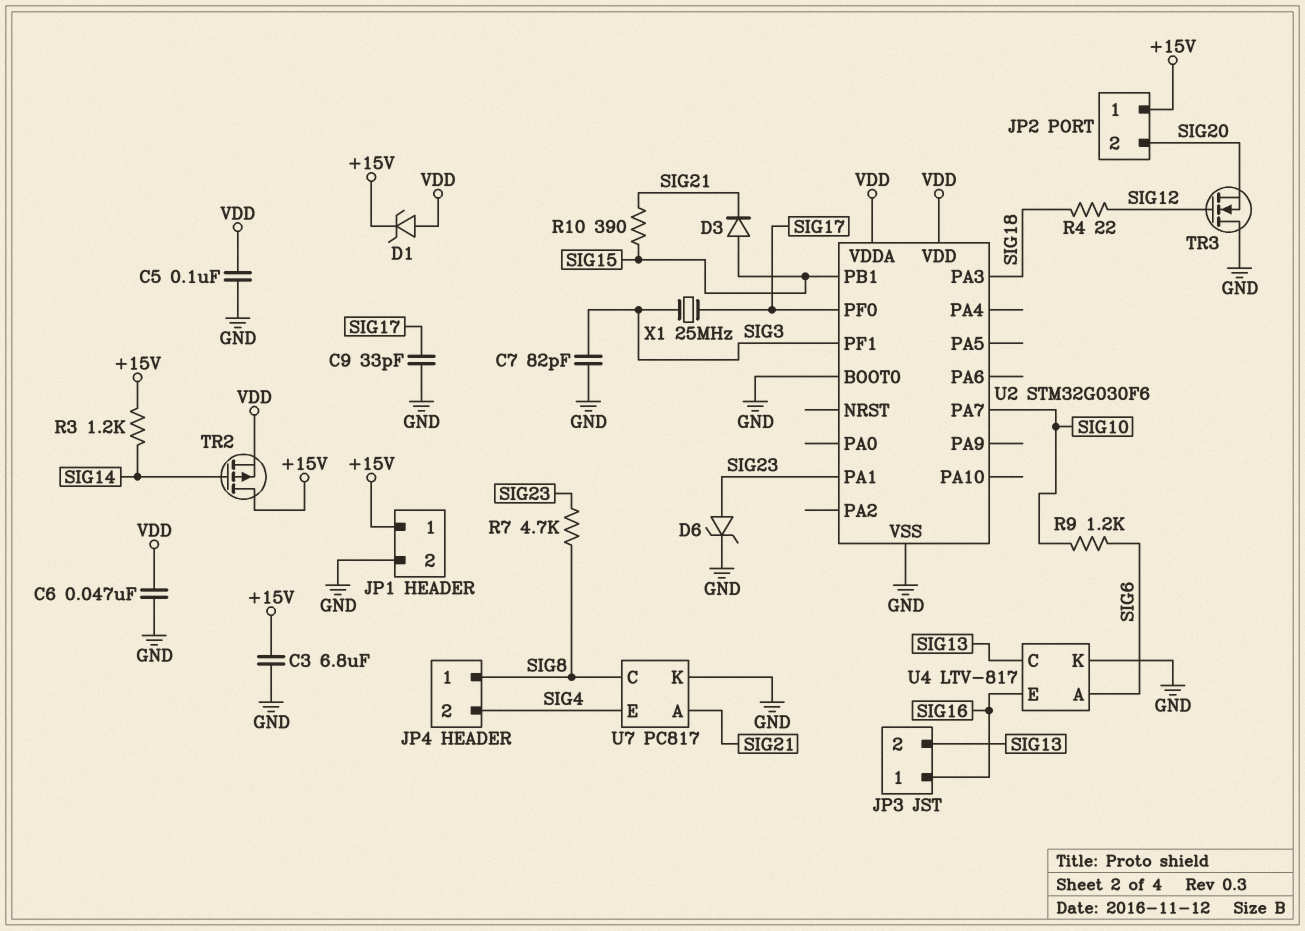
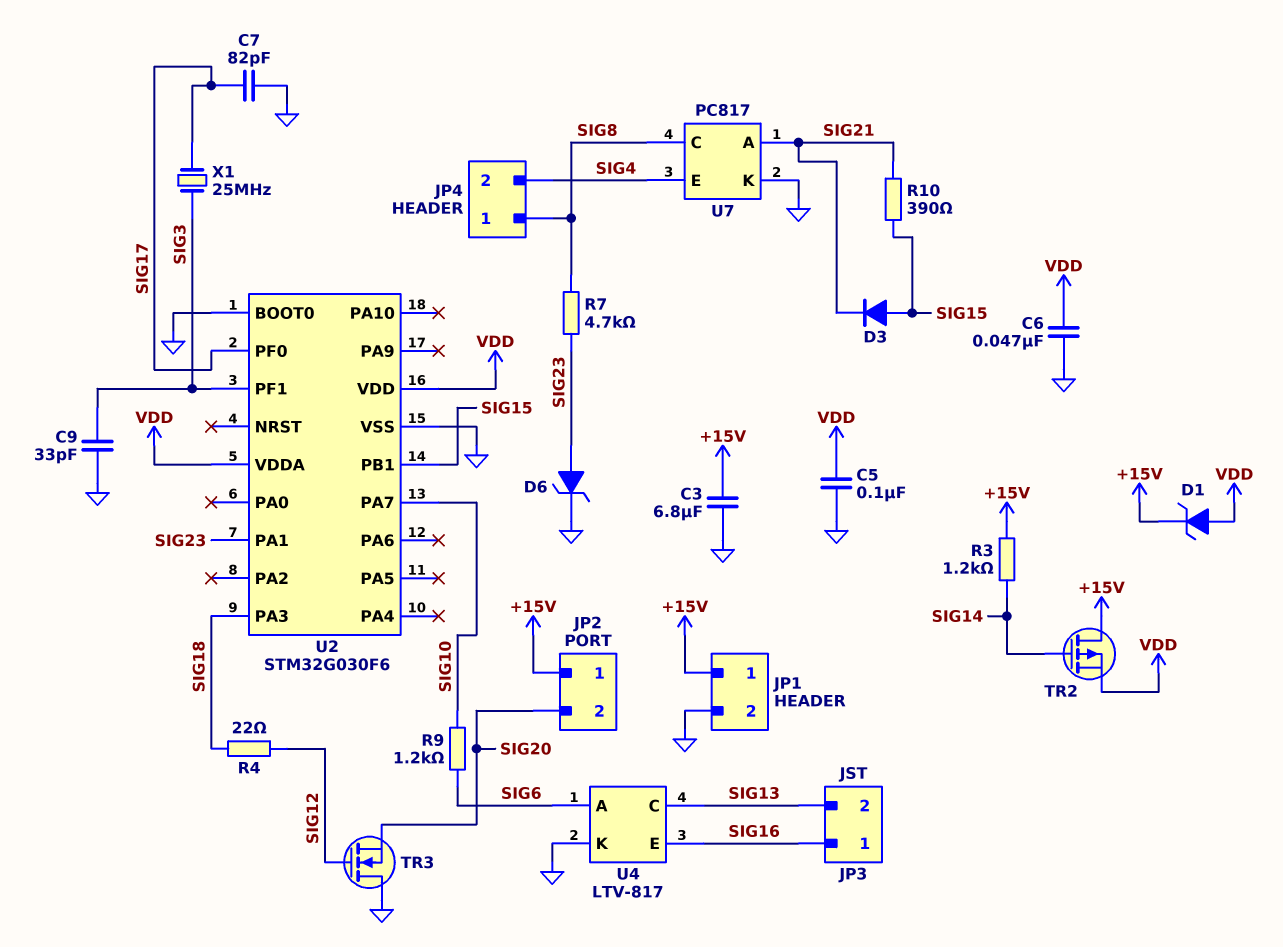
C7: 82pF (GND, SIG3) -> 82pF (GND, SIG17)
C9: 33pF (GND, SIG17) -> 33pF (GND, SIG3)

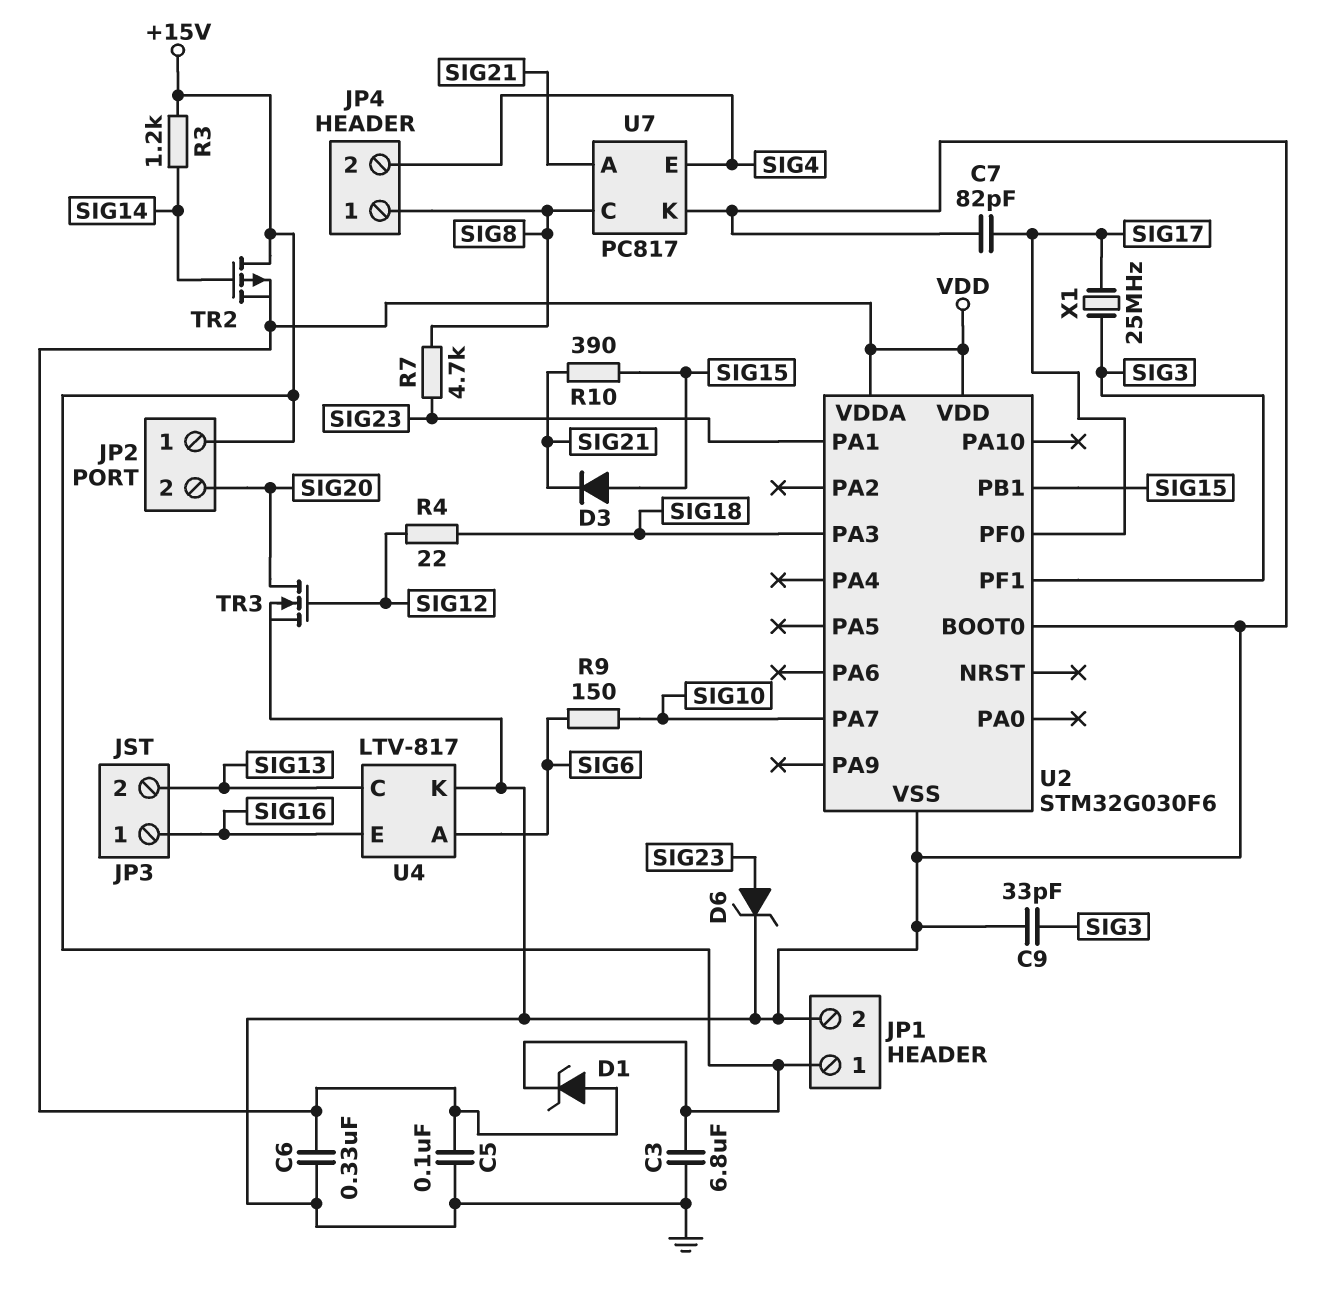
C6: 47nF (GND, VDD) -> 330nF (GND, VDD)
R9: 1.2k (SIG6, SIG10) -> 150 (SIG6, SIG10)
TR3: NMOS (G SIG12, D GND, S SIG20) -> NMOS (G SIG12, D SIG20, S GND)

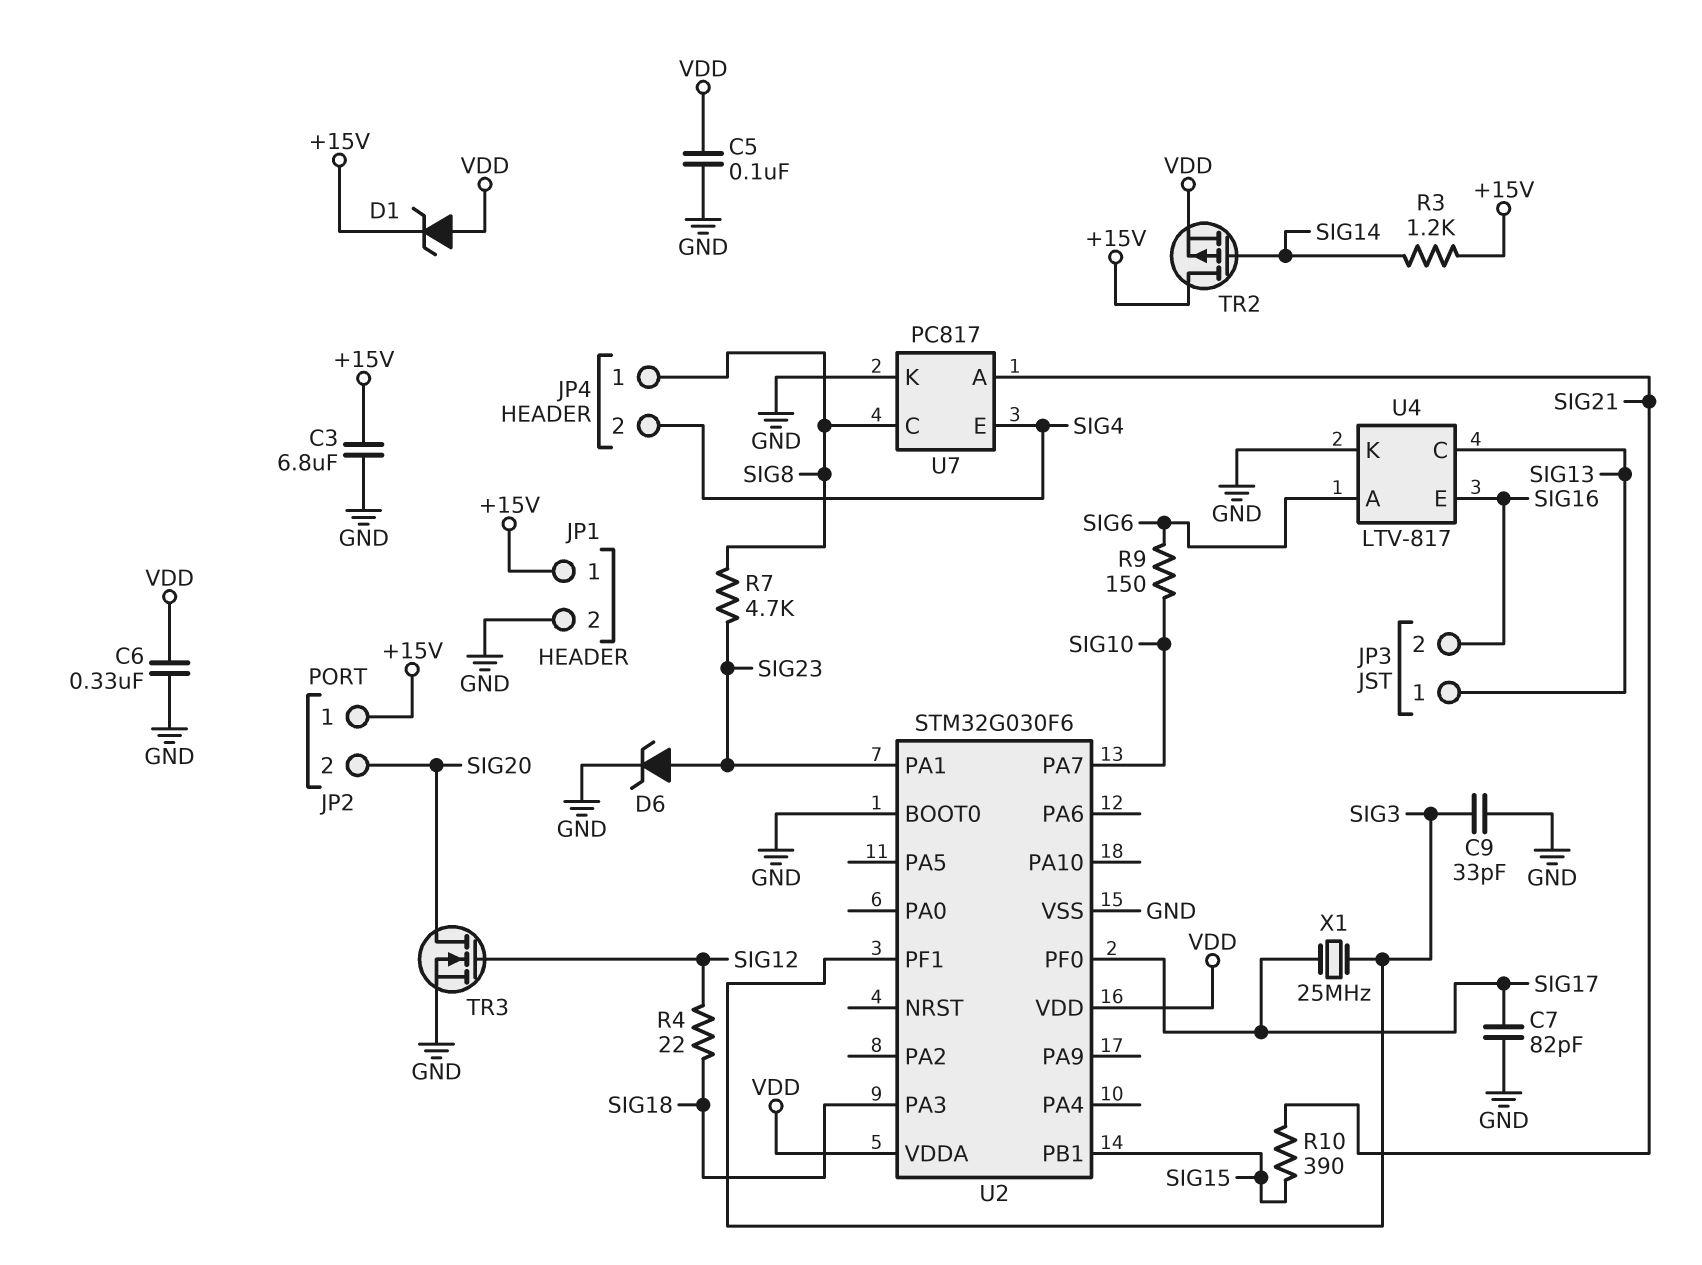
D3: diode (A SIG15, K SIG21) -> none
JP3 pin 1: SIG16 -> SIG13
JP3 pin 2: SIG13 -> SIG16

